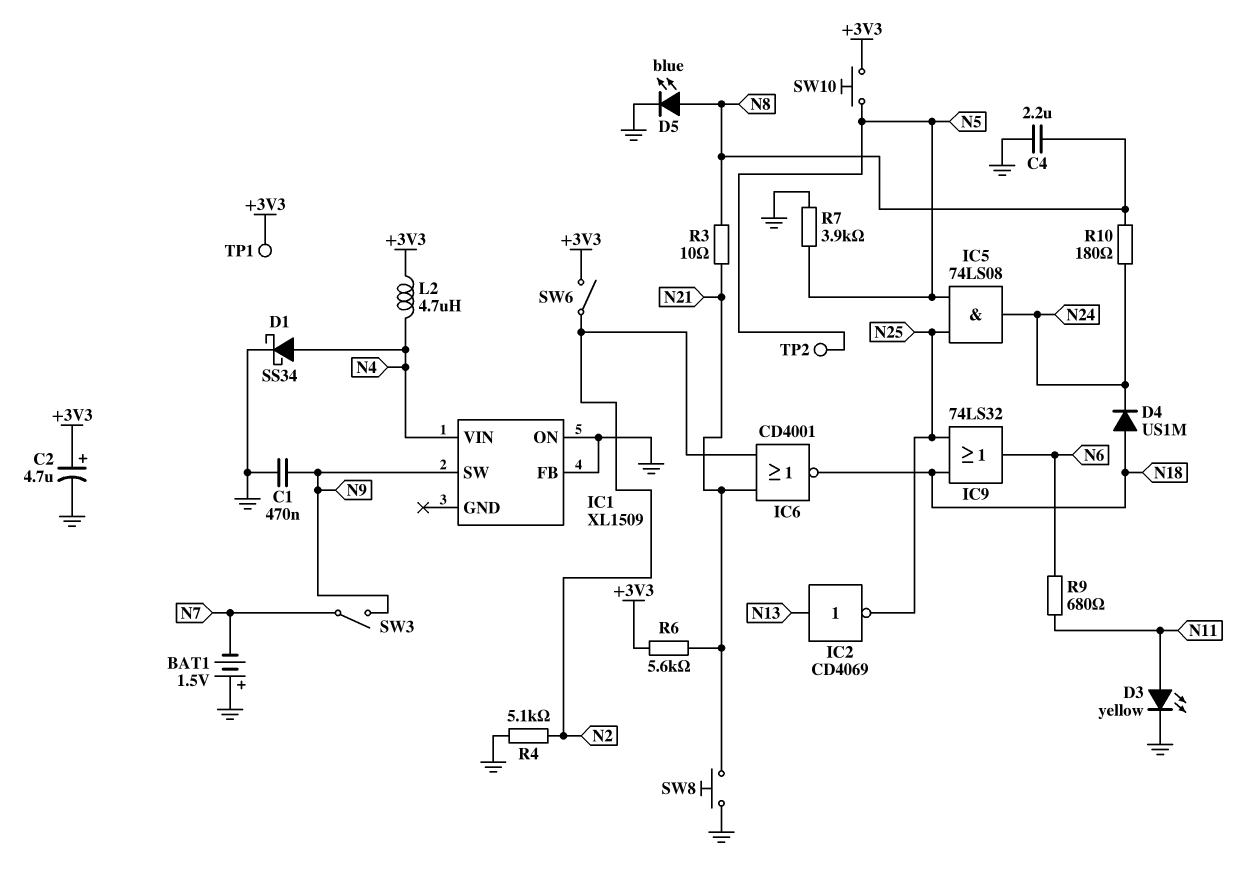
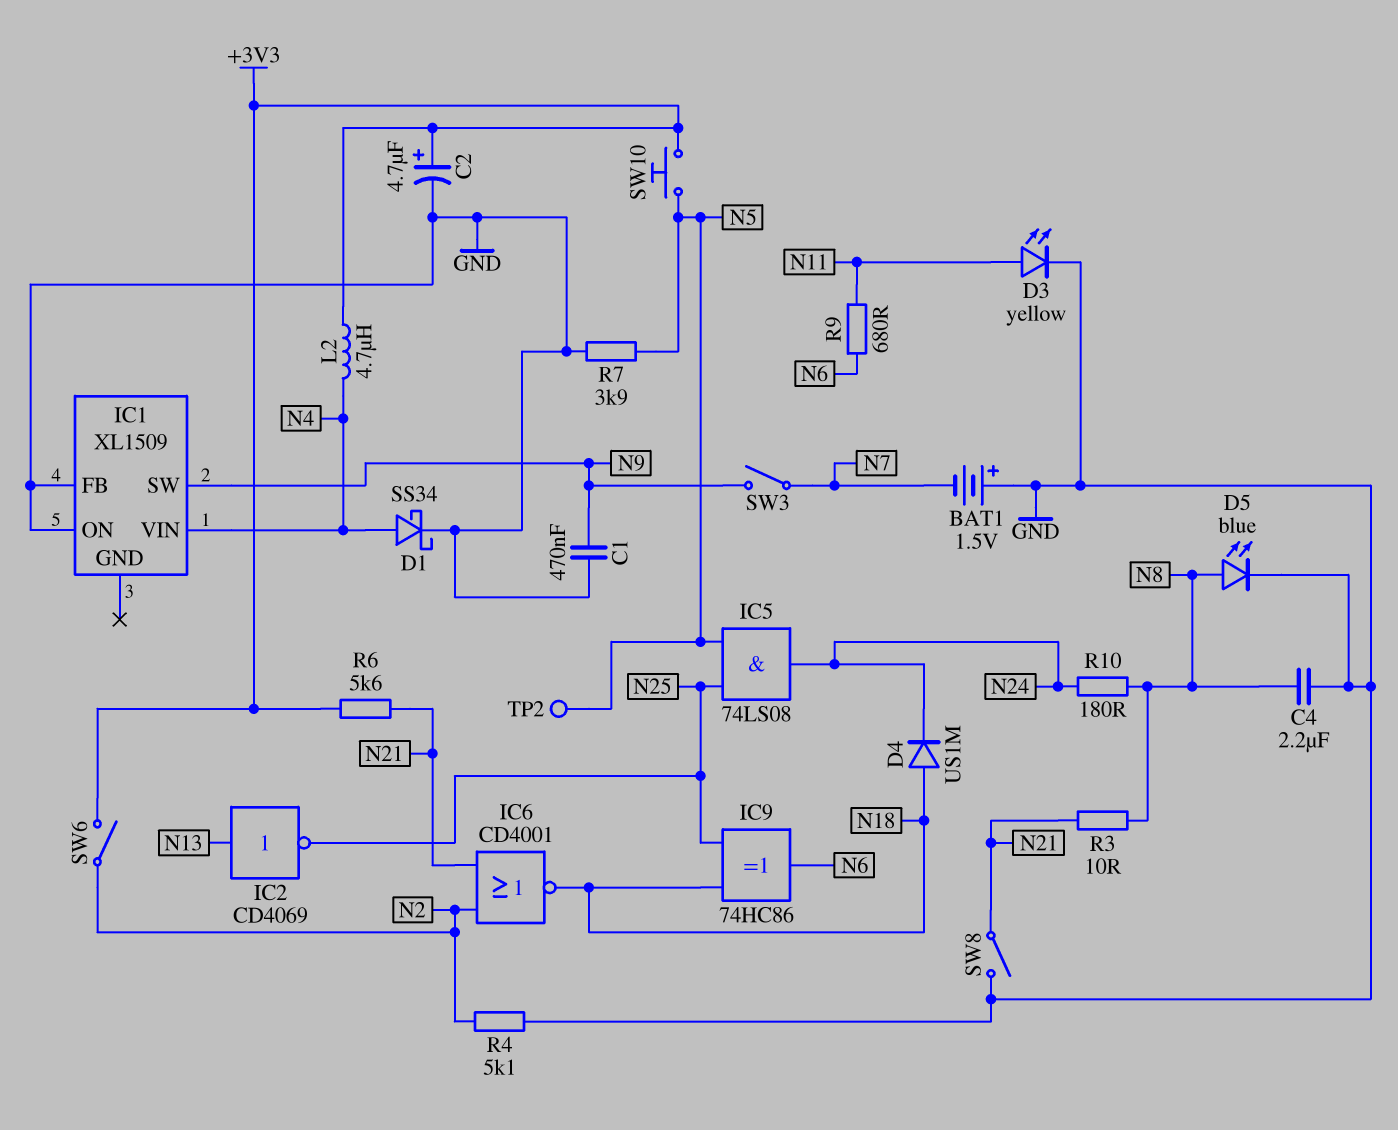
IC9: OR 74LS32 (in N18, in N25, out N6) -> XOR 74HC86 (in N18, in N25, out N6)
SW8: button (GND, N21) -> switch (GND, N21)
TP1: test point (+3V3) -> none

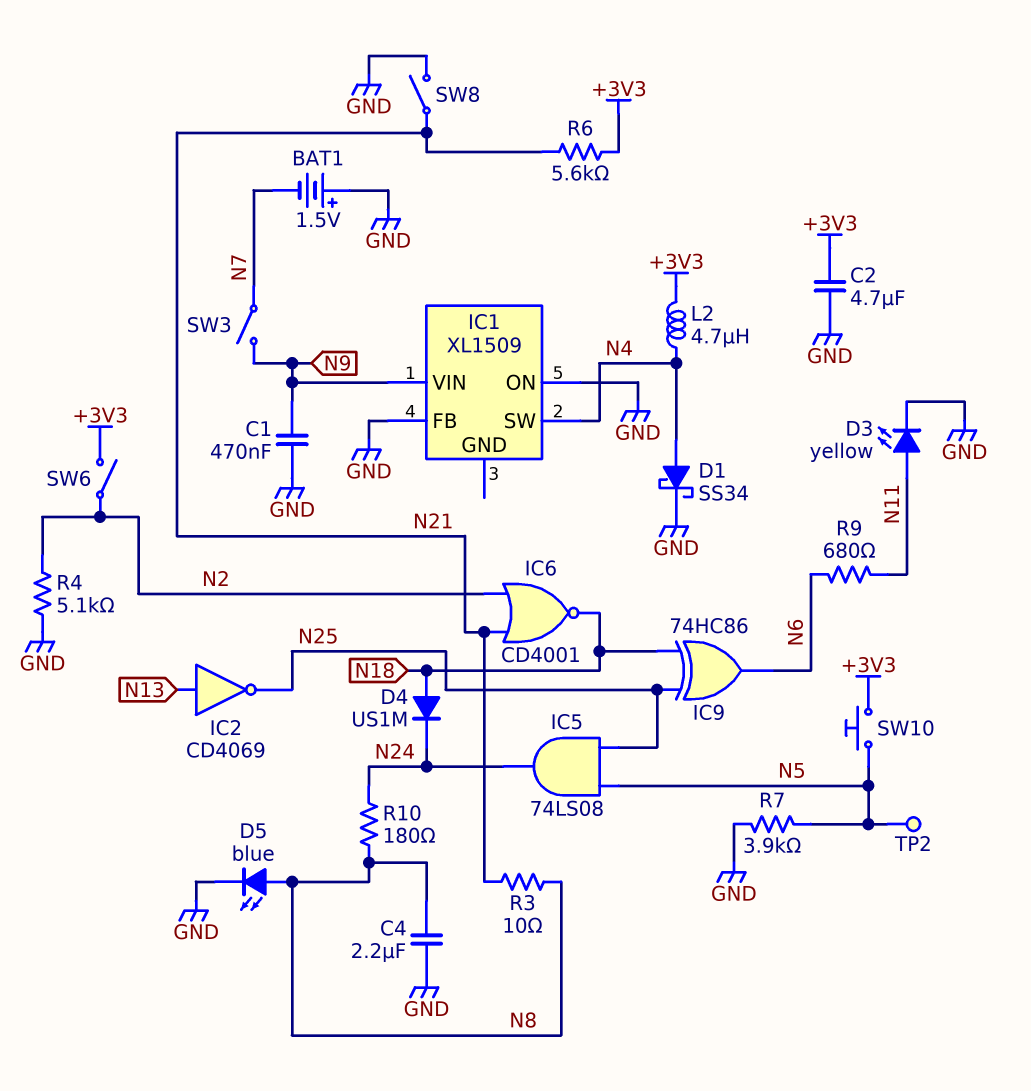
C2: 4.7uF (plus +3V3, minus GND) -> 4.7uF (+3V3, GND)
IC1 pin SW: N9 -> N4
IC1 pin VIN: N4 -> N9

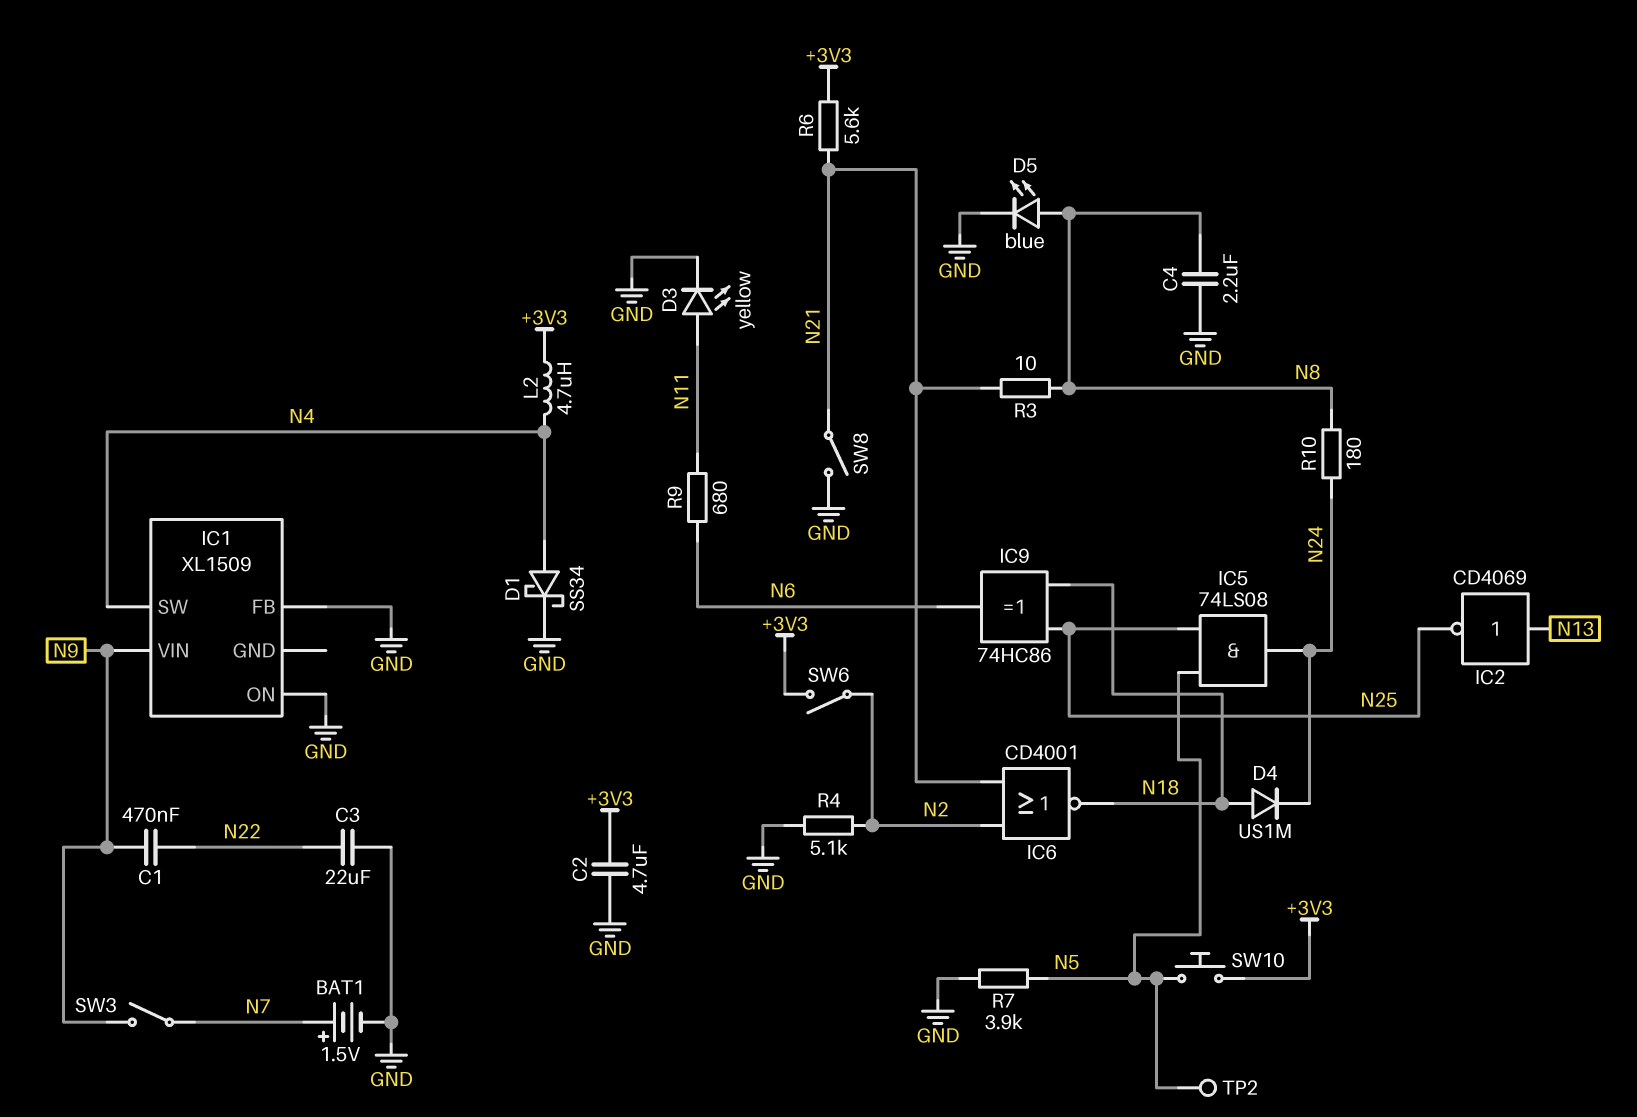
BAT1: 1.5V (plus GND, minus N7) -> 1.5V (plus N7, minus GND)
C1: 470nF (GND, N9) -> 470nF (N9, N22)
C3: none -> 22uF (GND, N22)

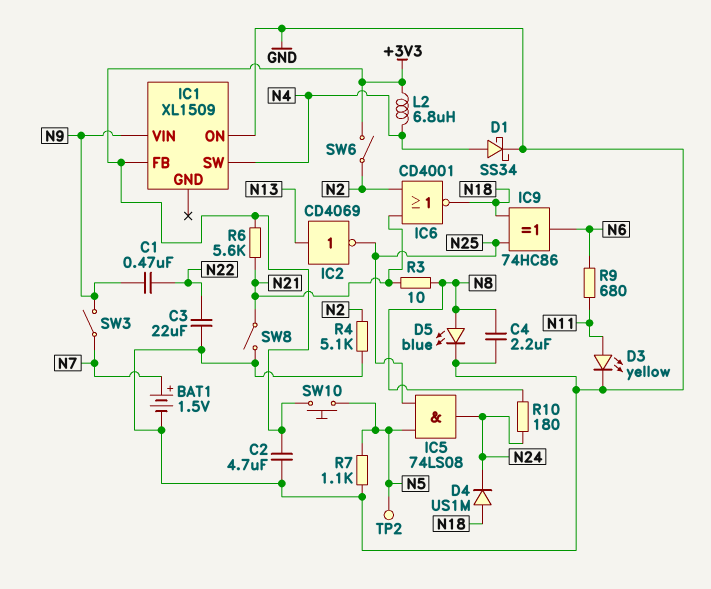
IC1 pin FB: GND -> +3V3
L2: 4.7uH (+3V3, N4) -> 6.8uH (+3V3, N4)
R7: 3.9k (GND, N5) -> 1.1k (GND, N5)

